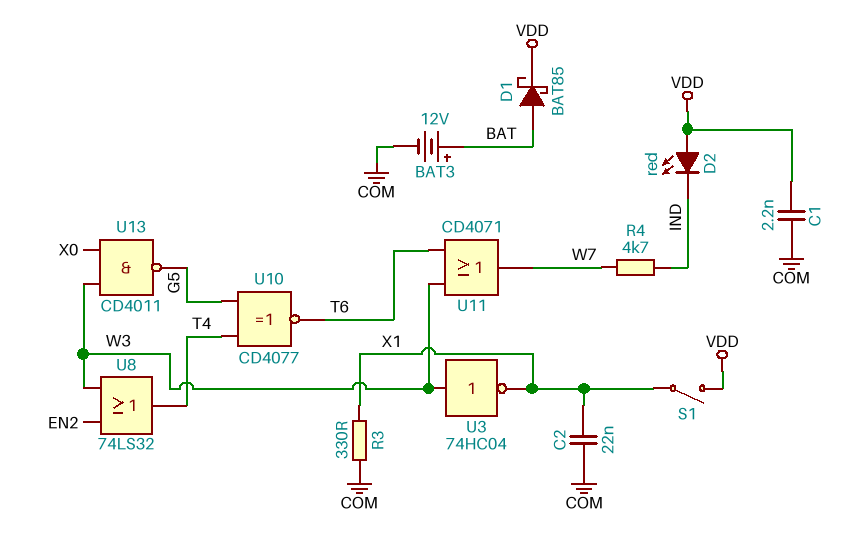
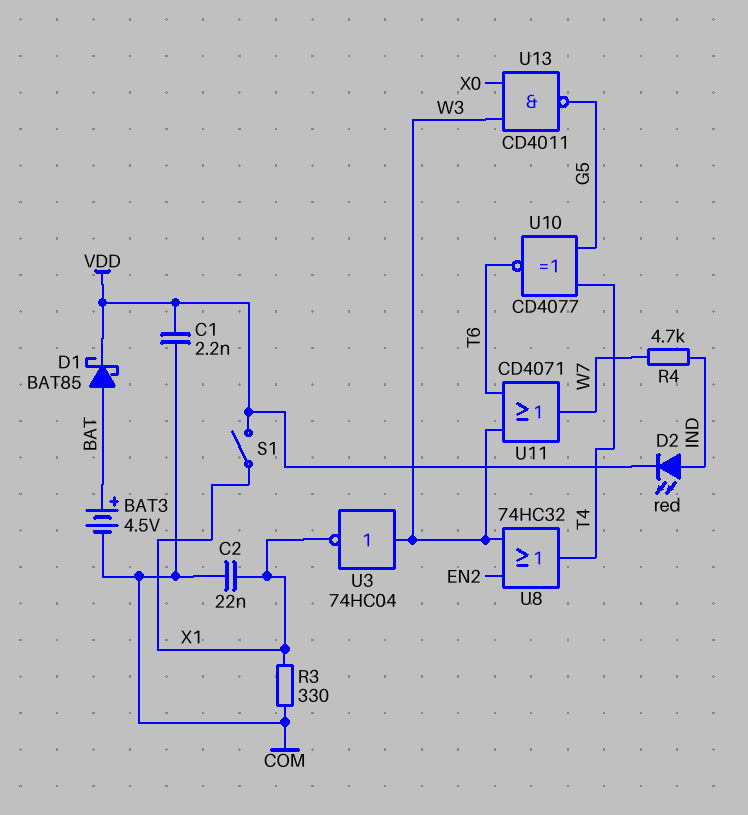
BAT3: 12V (plus BAT, minus COM) -> 4.5V (plus BAT, minus COM)
D2: LED red (A VDD, K IND) -> LED red (A IND, K VDD)
U8: OR 74LS32 (in EN2, in W3, out T4) -> OR 74HC32 (in EN2, in W3, out T4)

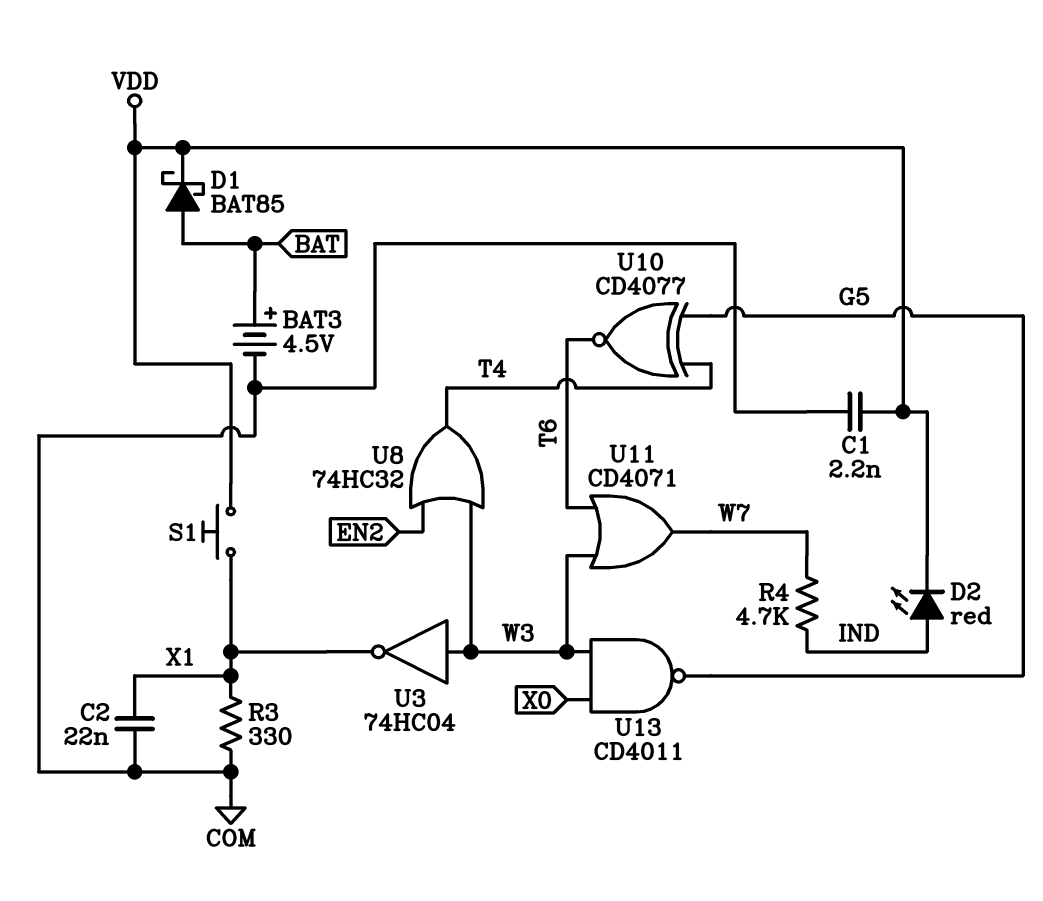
S1: switch (VDD, X1) -> button (VDD, X1)

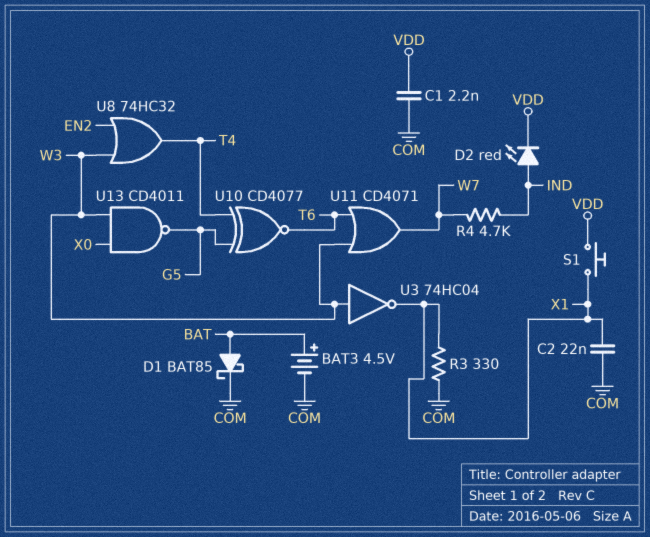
D1: schottky BAT85 (A BAT, K VDD) -> schottky BAT85 (A BAT, K COM)

